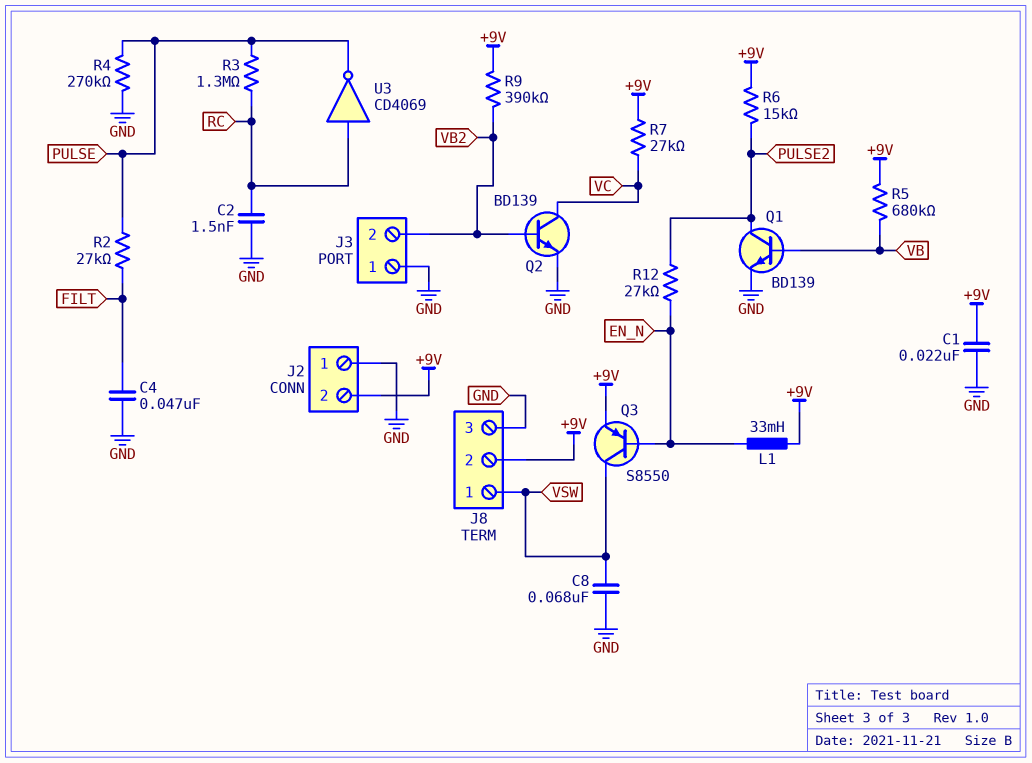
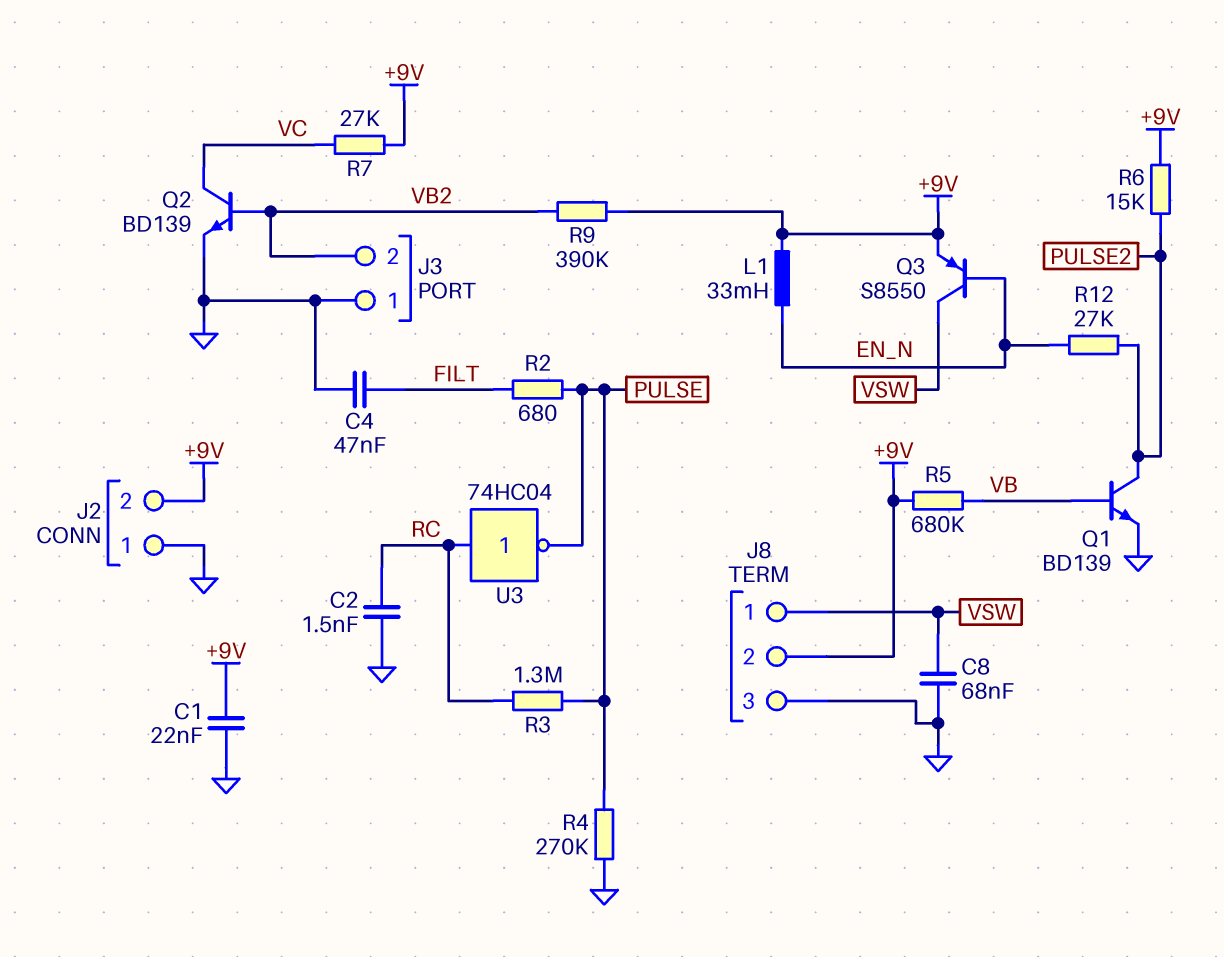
R2: 27k (FILT, PULSE) -> 680 (FILT, PULSE)
U3: NOT CD4069 (in RC, out PULSE) -> NOT 74HC04 (in RC, out PULSE)

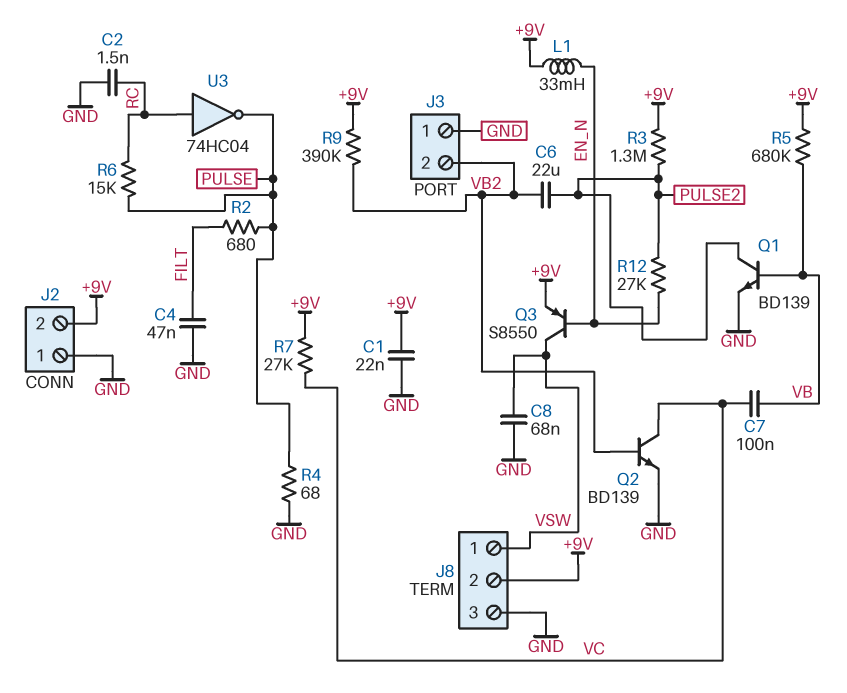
C6: none -> 22uF (PULSE2, VB2)
C7: none -> 100nF (VB, VC)
R3: 1.3M (PULSE, RC) -> 1.3M (+9V, PULSE2)
R4: 270k (GND, PULSE) -> 68 (GND, PULSE)
R6: 15k (+9V, PULSE2) -> 15k (PULSE, RC)

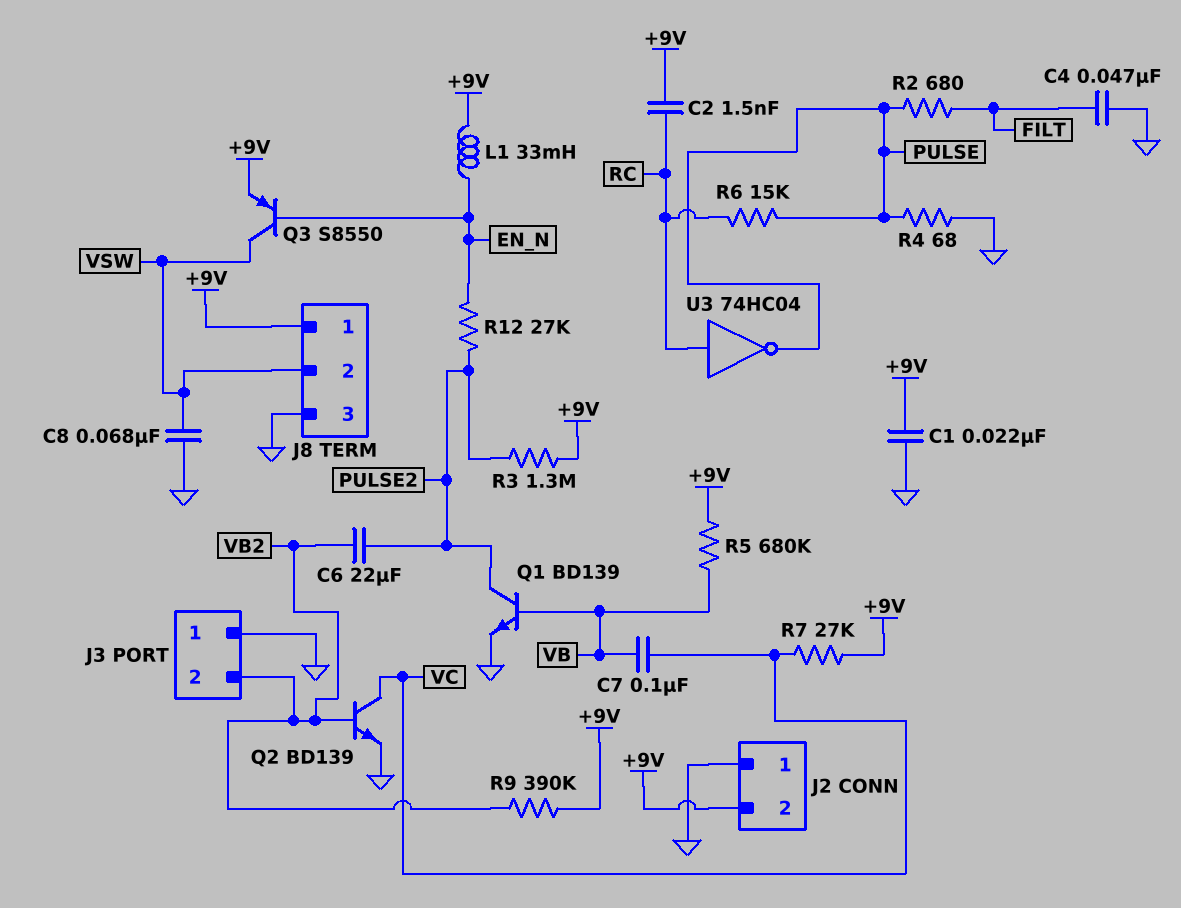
C2: 1.5nF (GND, RC) -> 1.5nF (+9V, RC)
J8 pin 1: VSW -> +9V
J8 pin 2: +9V -> VSW

